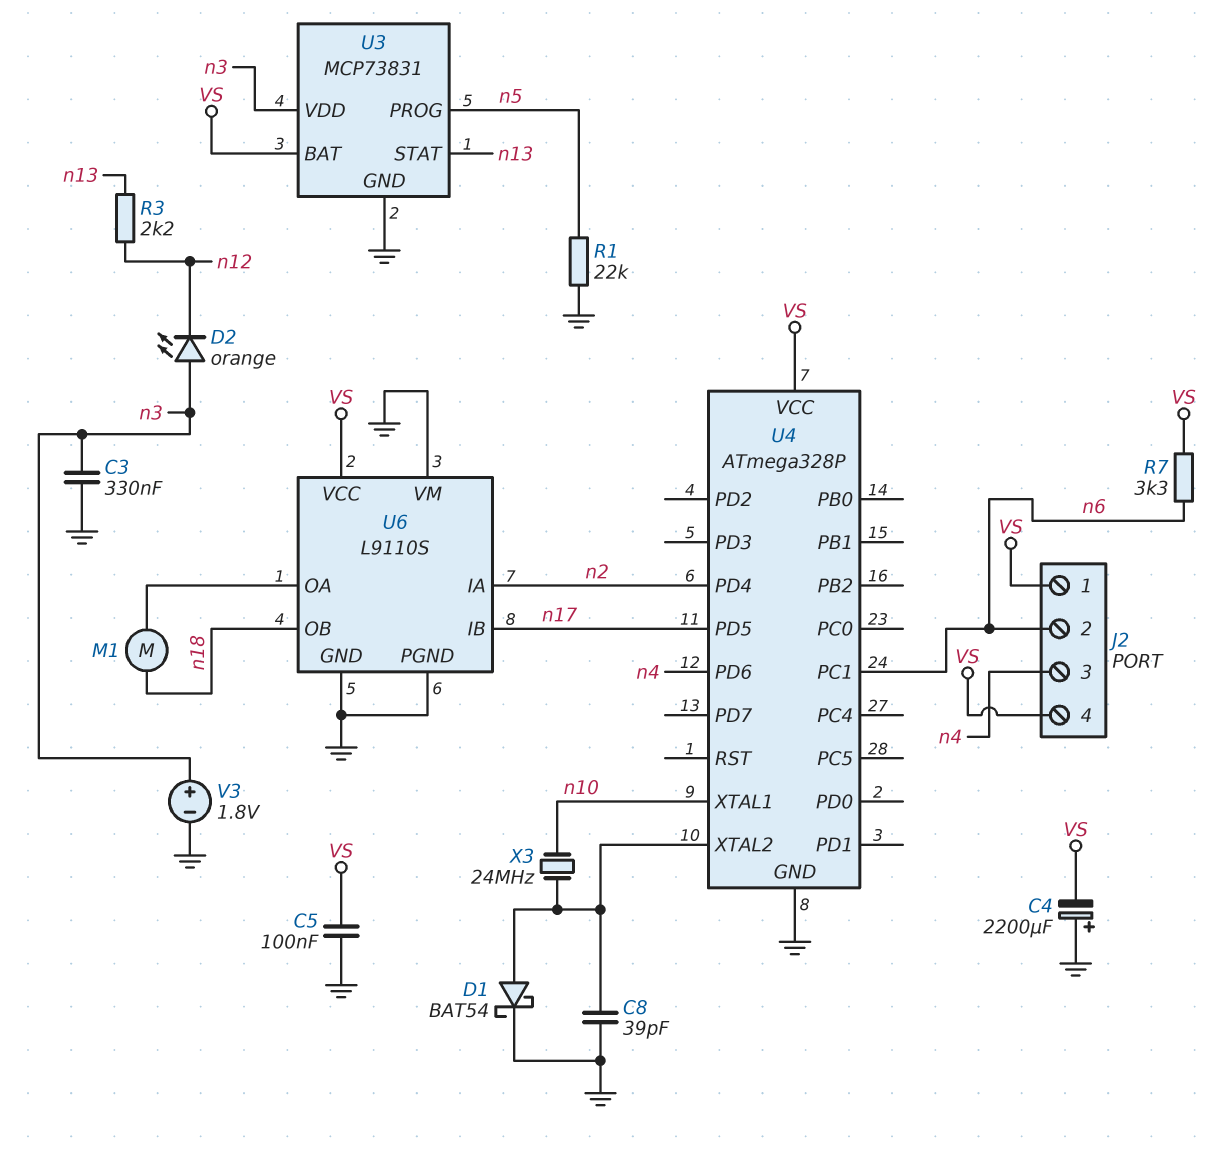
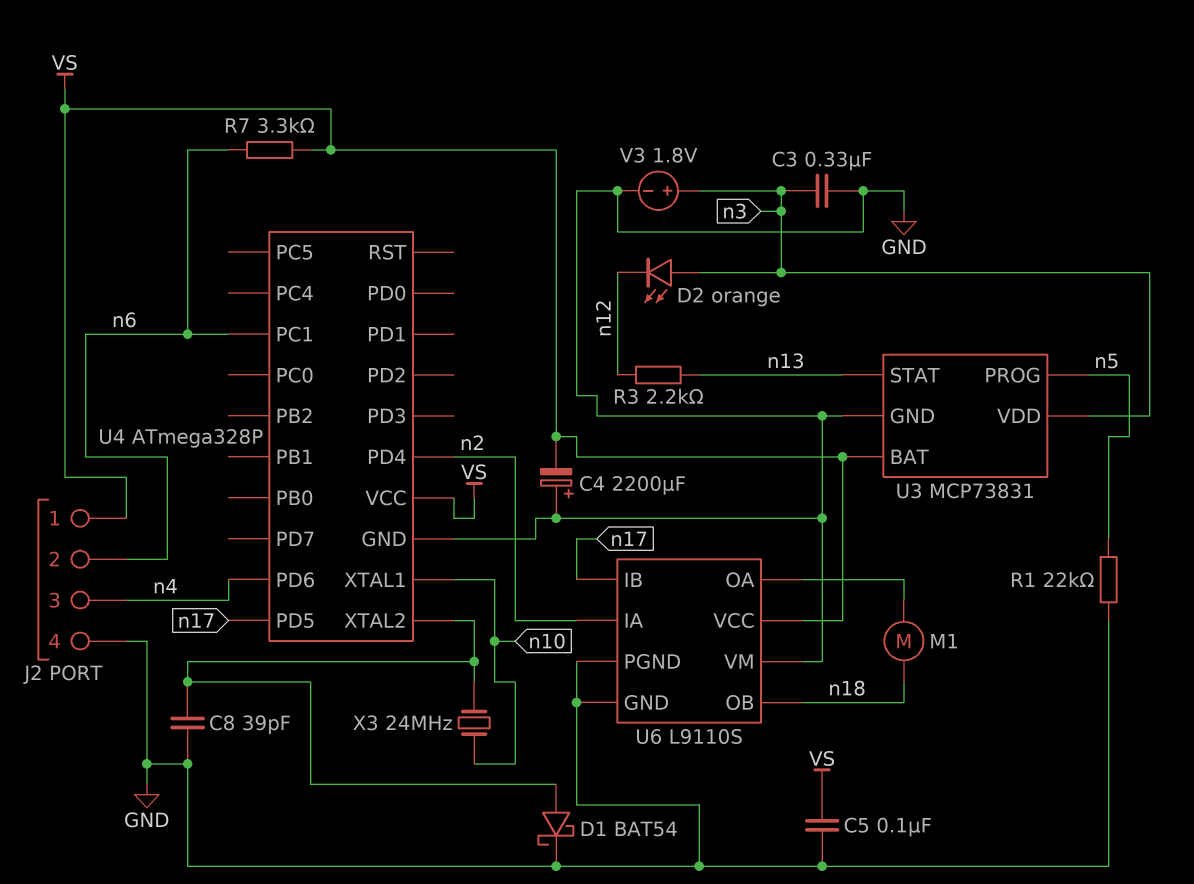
J2 pin 4: VS -> GND

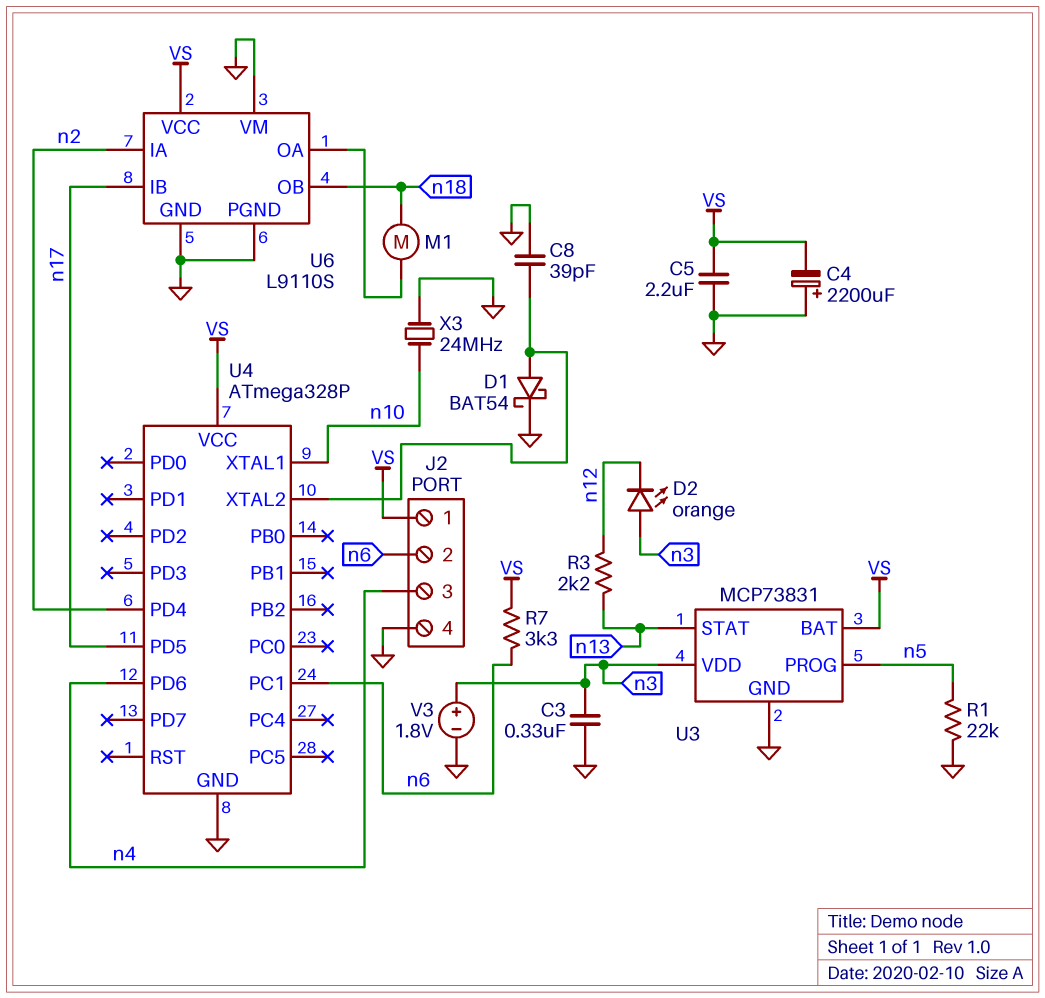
C5: 100nF (GND, VS) -> 2.2uF (GND, VS)
X3: 24MHz (U4/XTAL2, n10) -> 24MHz (GND, n10)

